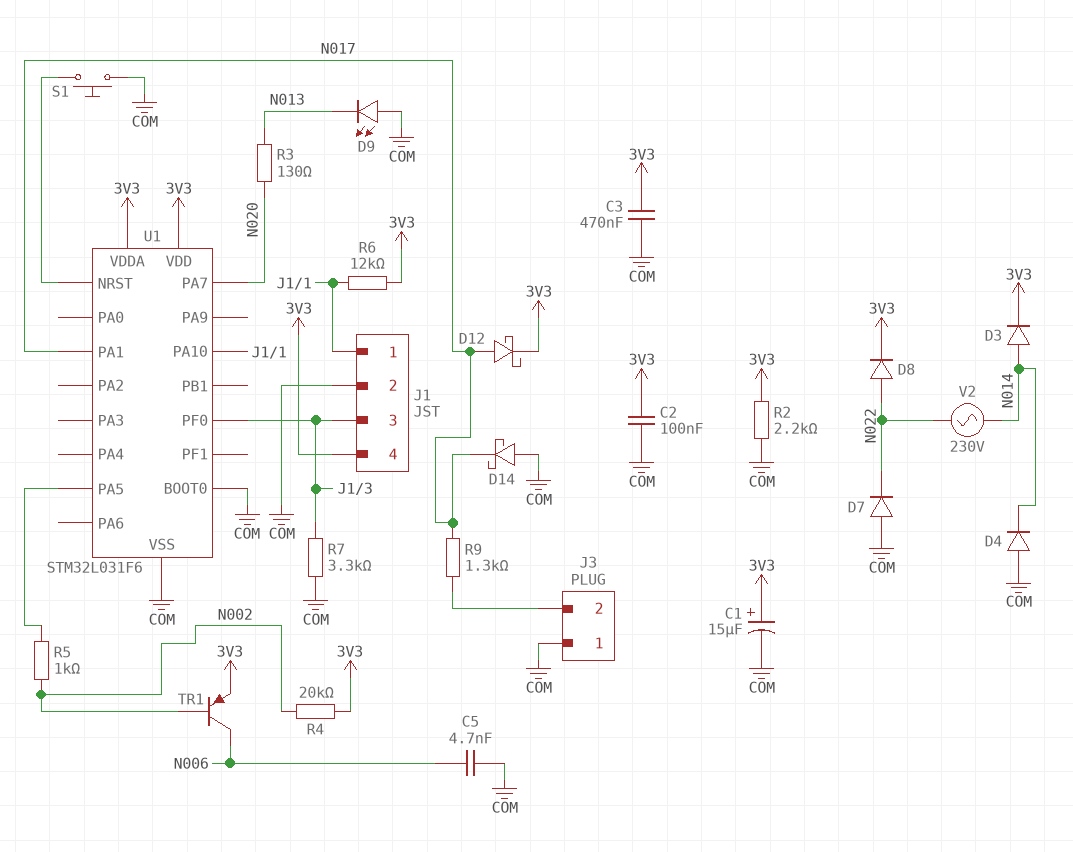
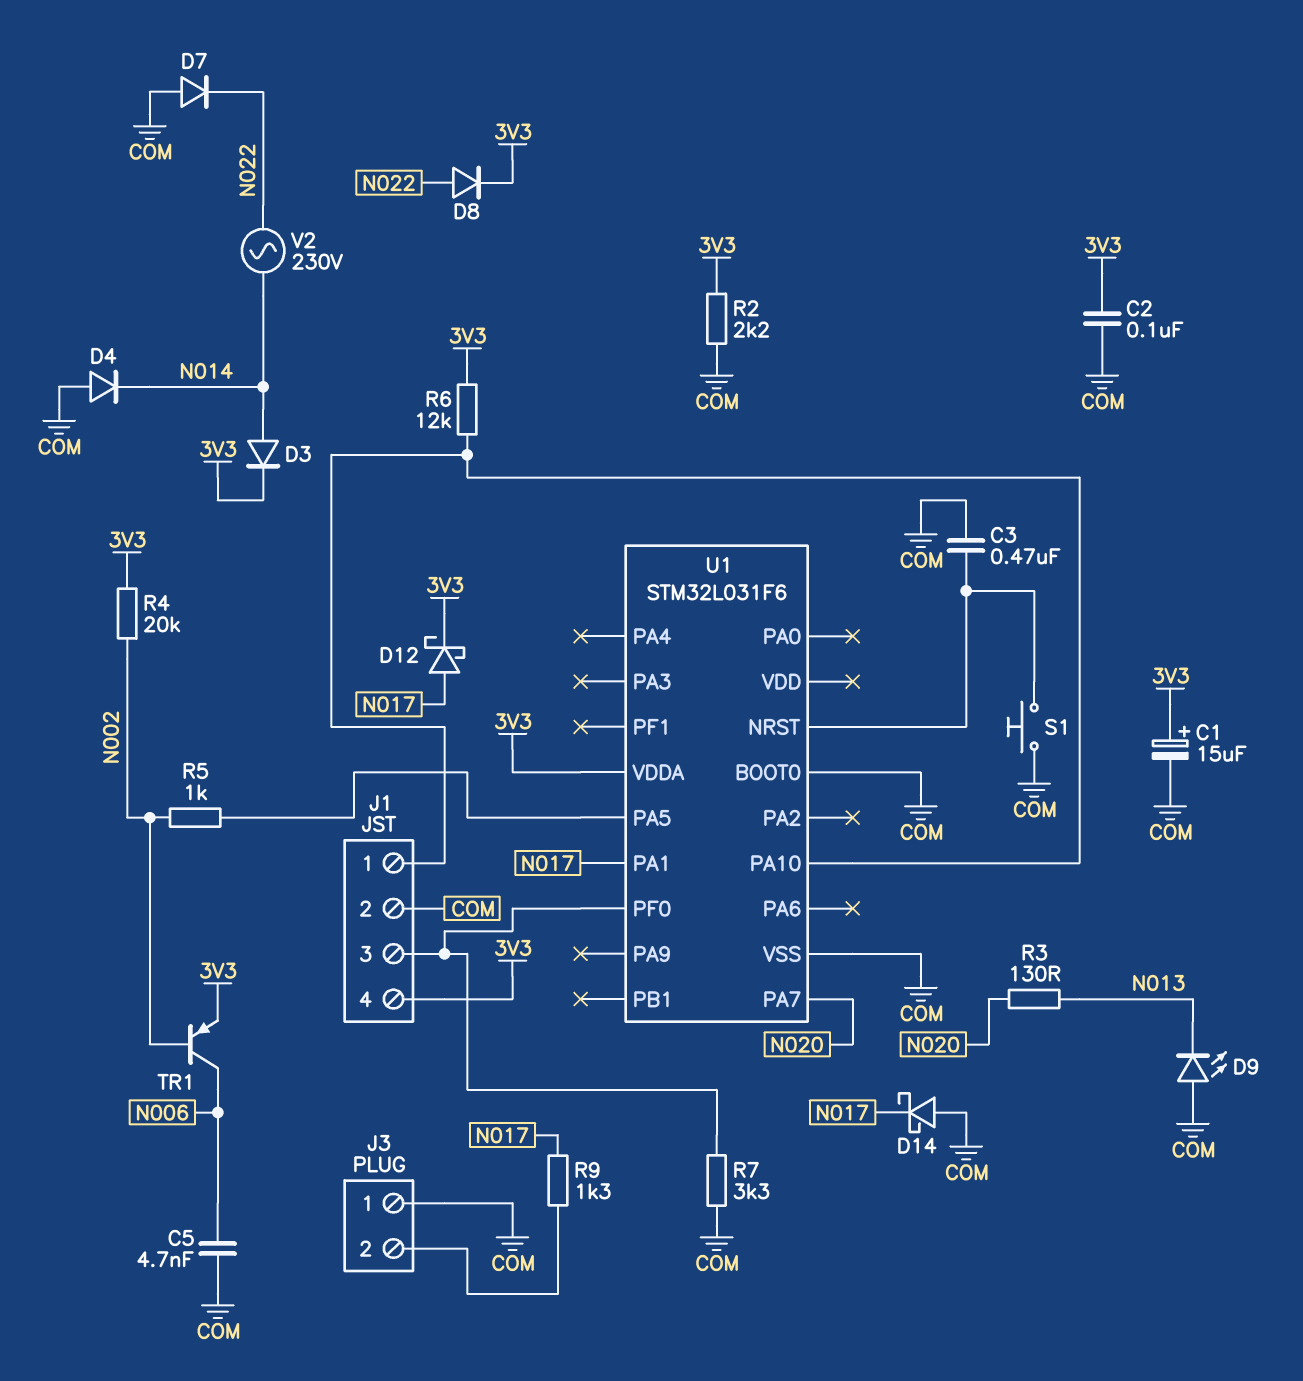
C3: 470nF (3V3, COM) -> 470nF (COM, U1/NRST)
U1 pin VDD: 3V3 -> none

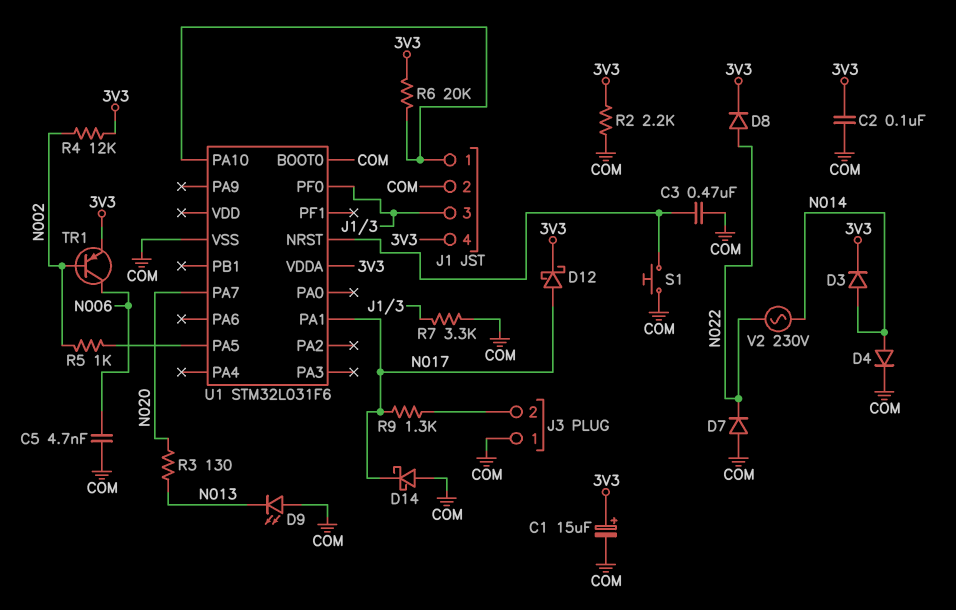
D4: diode (A COM, K N014) -> diode (A N014, K COM)
R4: 20k (3V3, N002) -> 12k (3V3, N002)
R6: 12k (3V3, J1/1) -> 20k (3V3, J1/1)

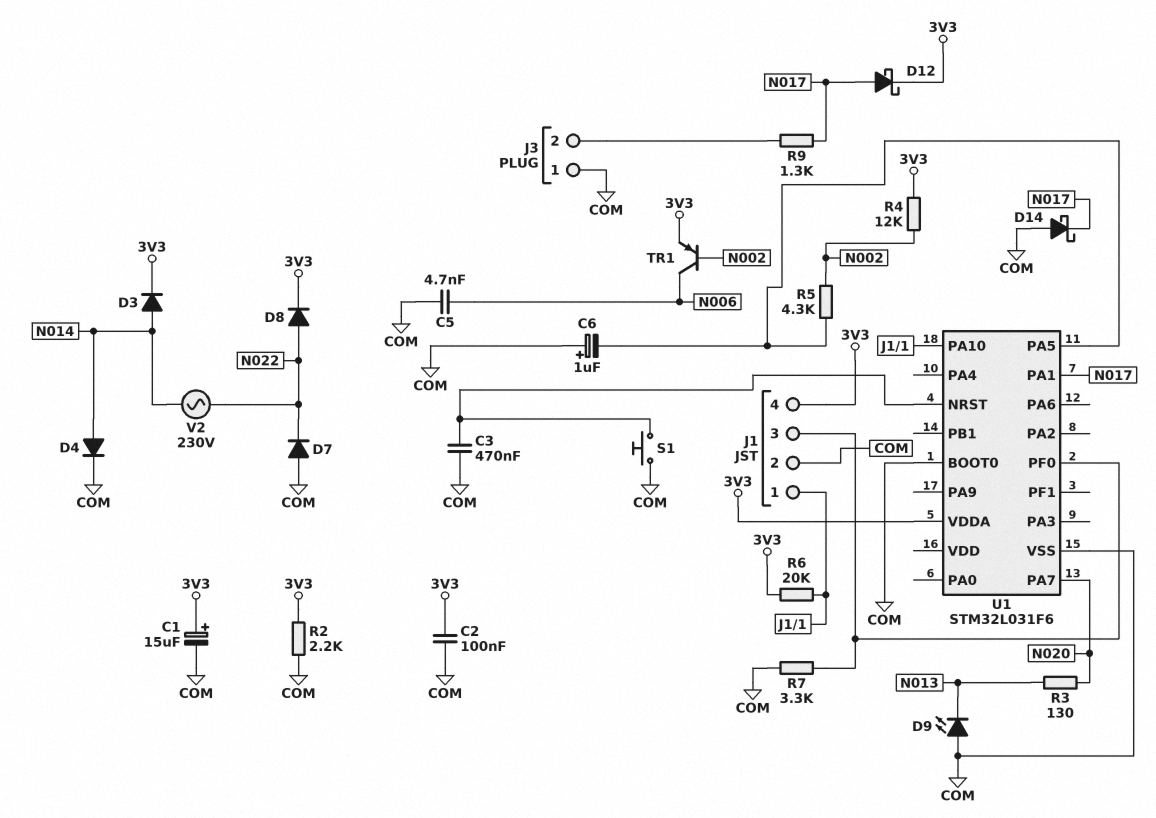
C6: none -> 1uF (plus COM, minus U1/PA5)
R5: 1k (N002, U1/PA5) -> 4.3k (N002, U1/PA5)

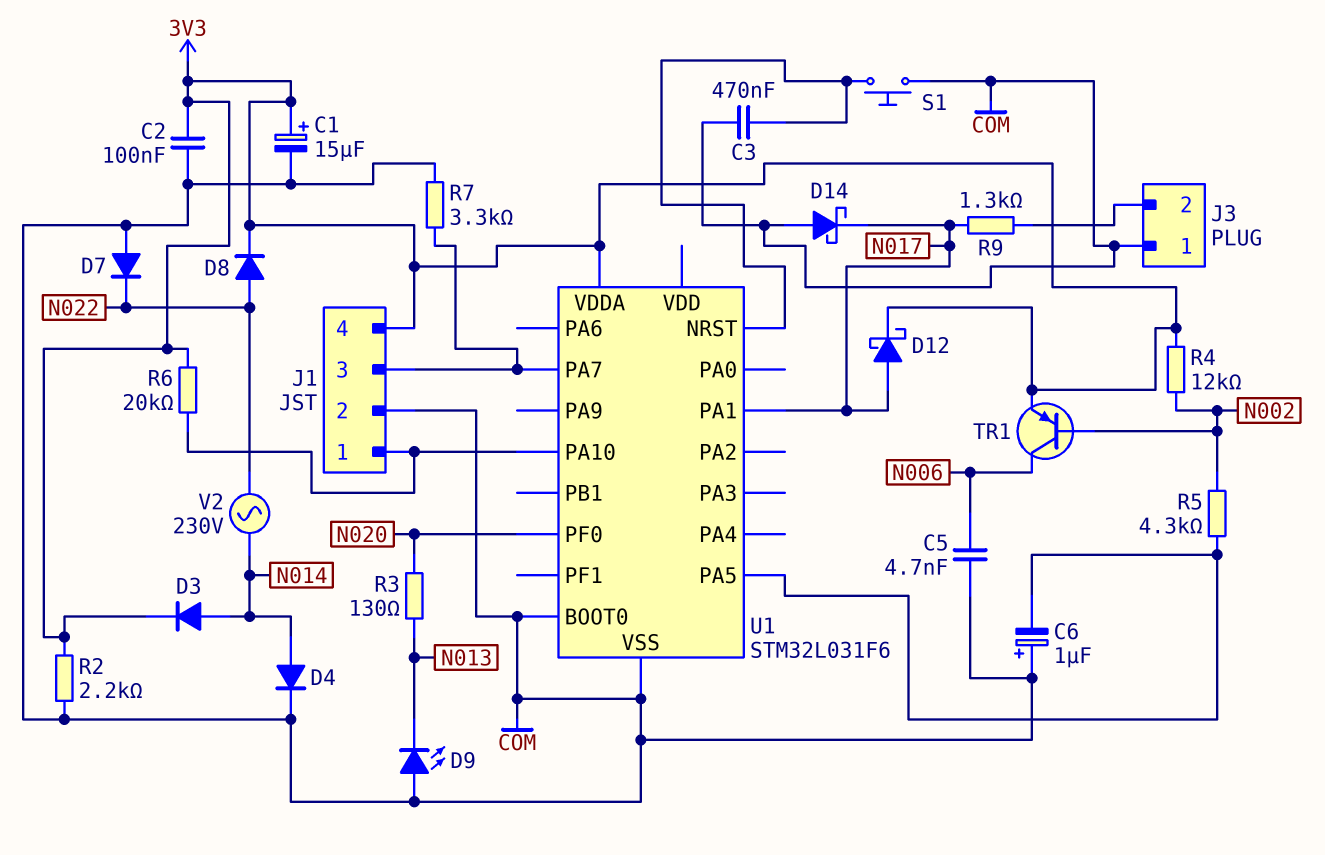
U1 pin PA7: N020 -> J1/3
U1 pin PF0: J1/3 -> N020

